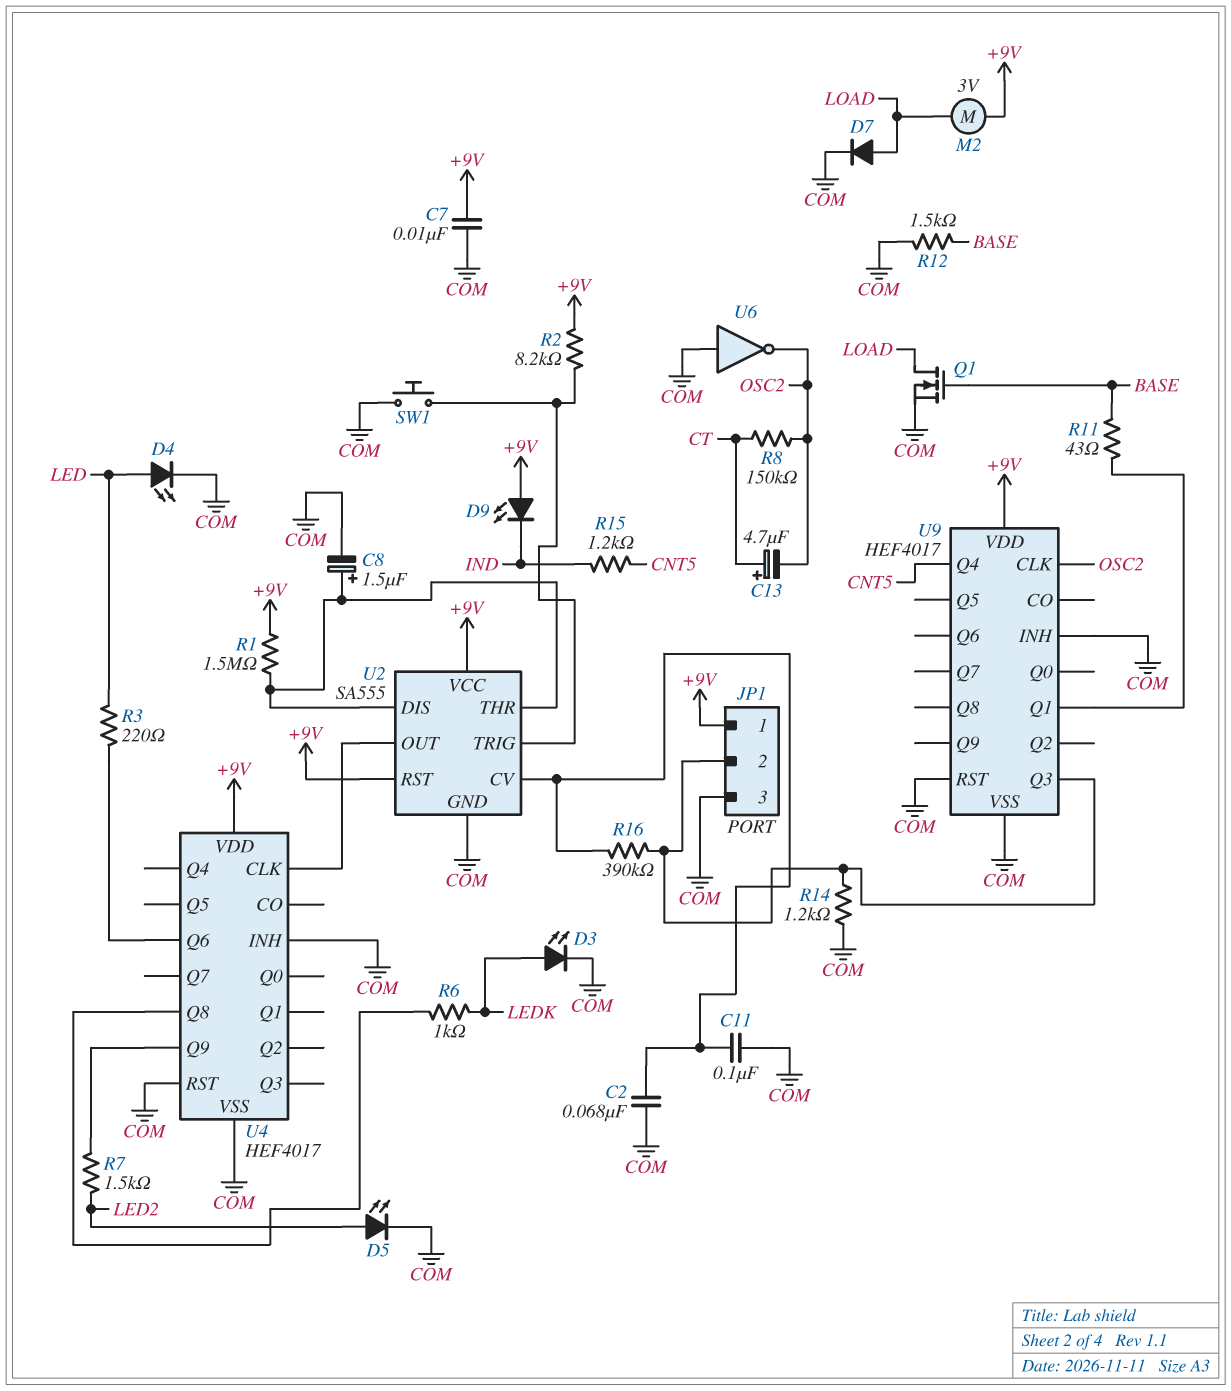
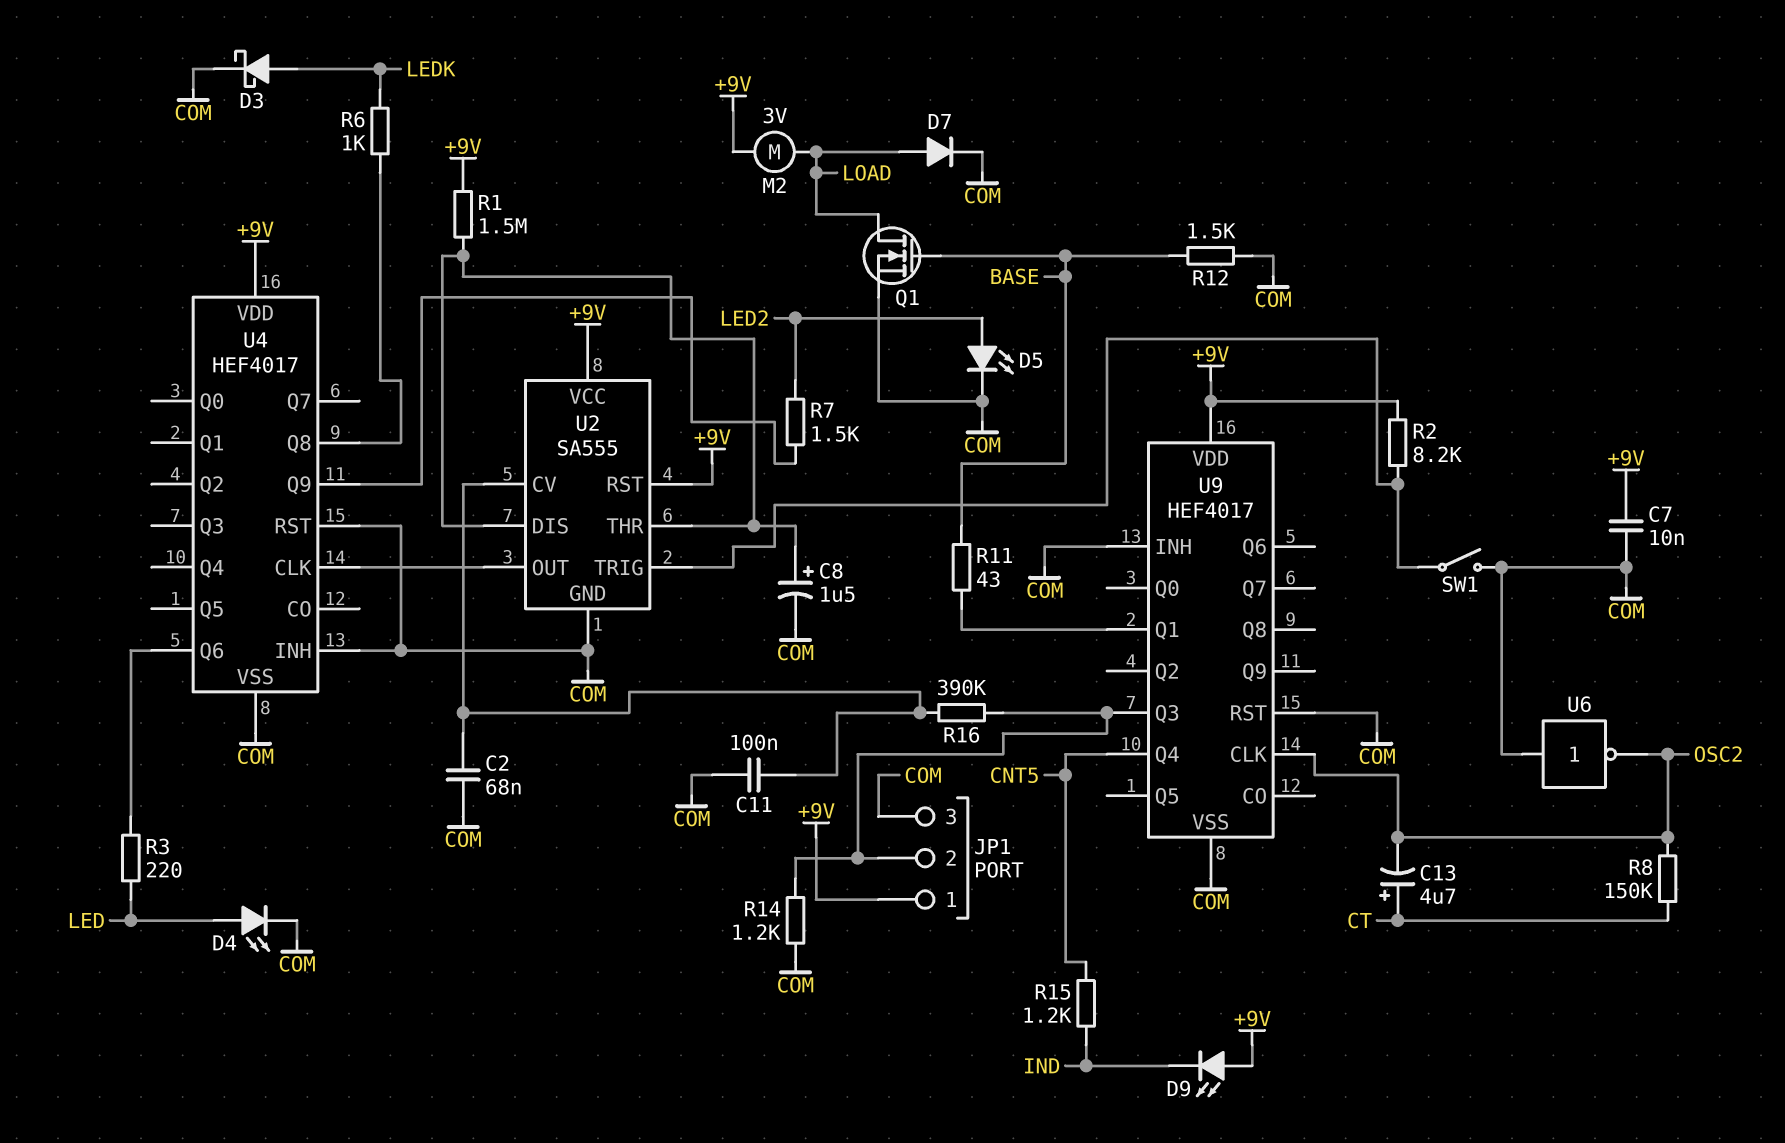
D3: LED (A LEDK, K COM) -> schottky (A LEDK, K COM)
SW1: button (COM, U2/TRIG) -> switch (COM, U2/TRIG)

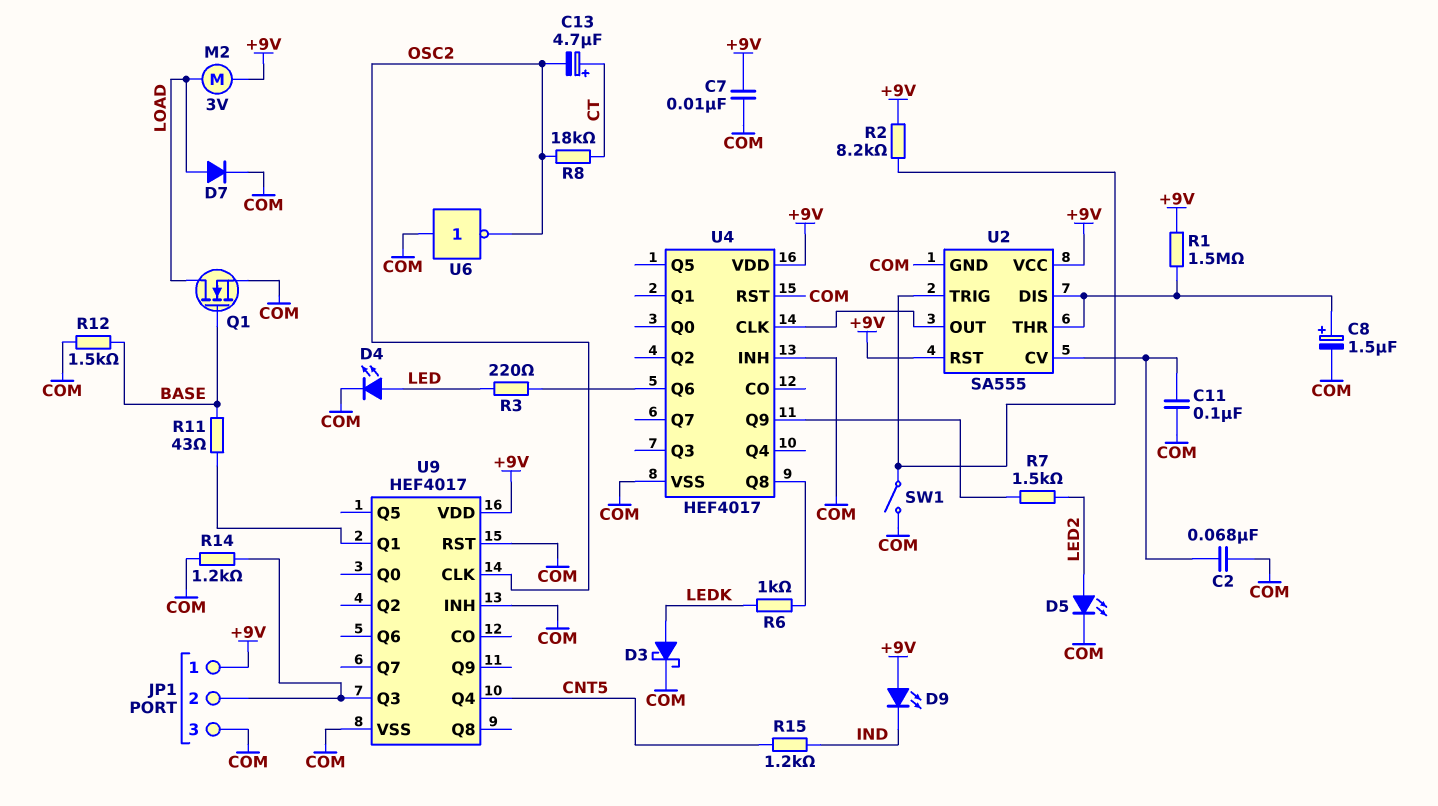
R8: 150k (CT, OSC2) -> 18k (CT, OSC2)
R16: 390k (JP1/2, U2/CV) -> none

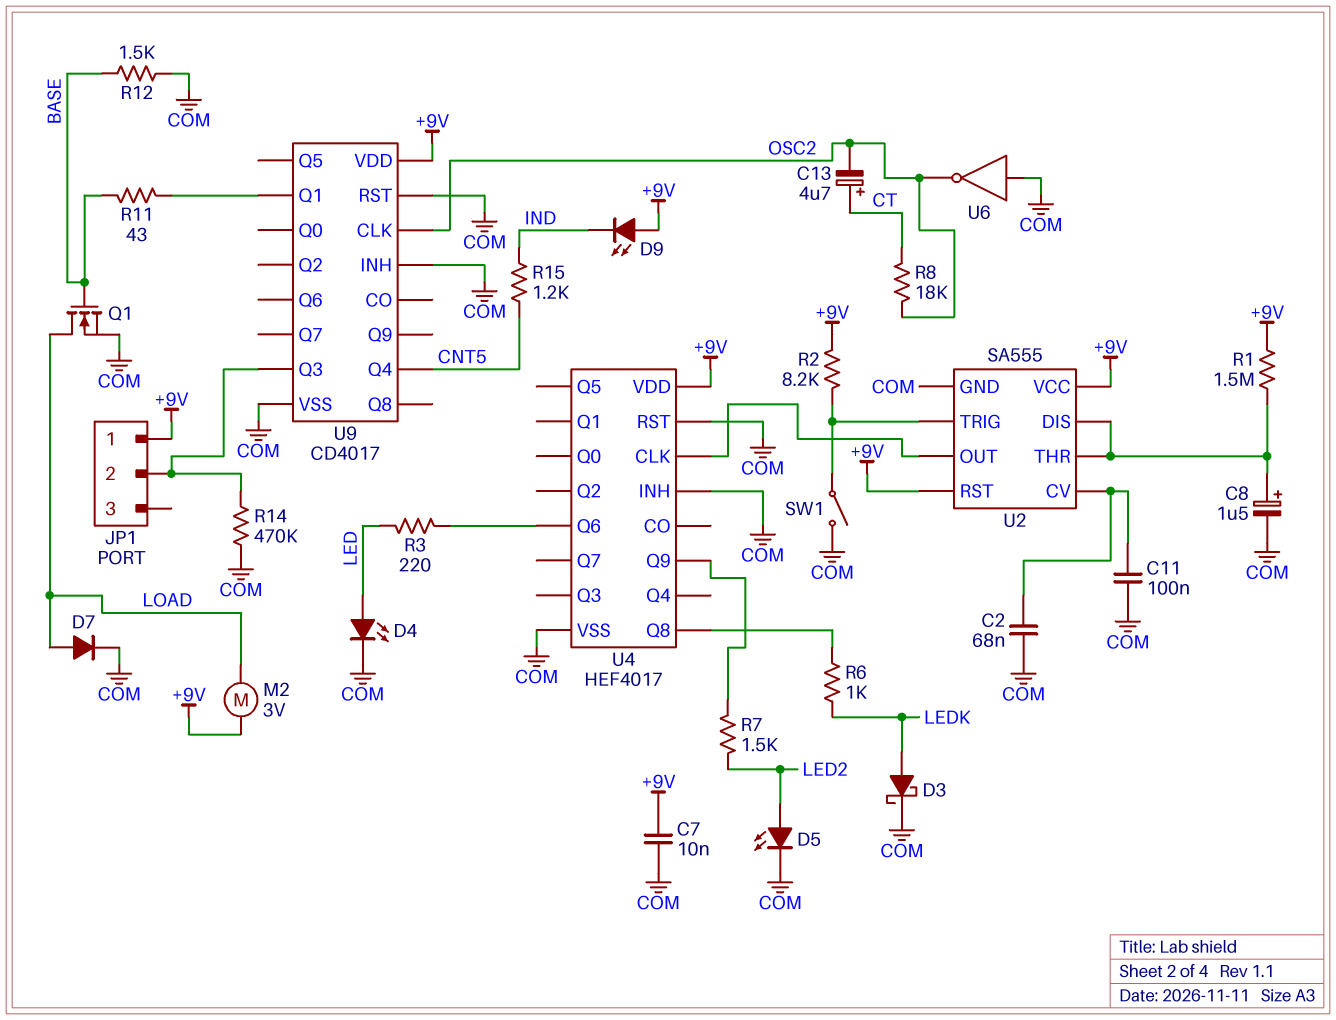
JP1 pin 3: COM -> none
R14: 1.2k (COM, JP1/2) -> 470k (COM, JP1/2)
U9: HEF4017 -> CD4017

